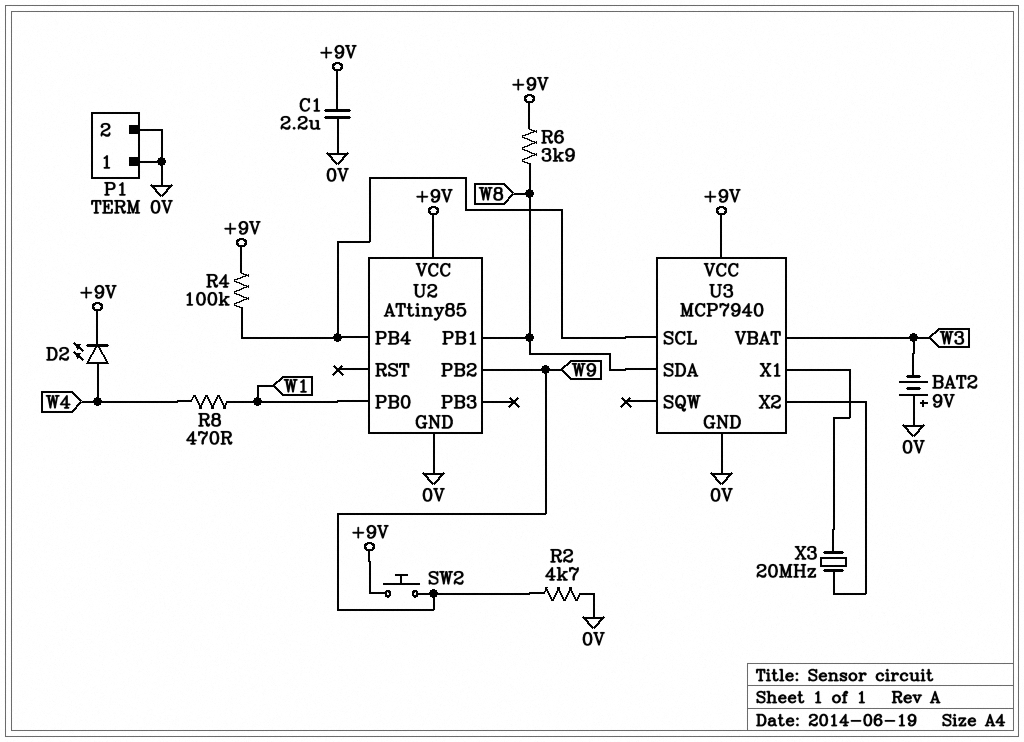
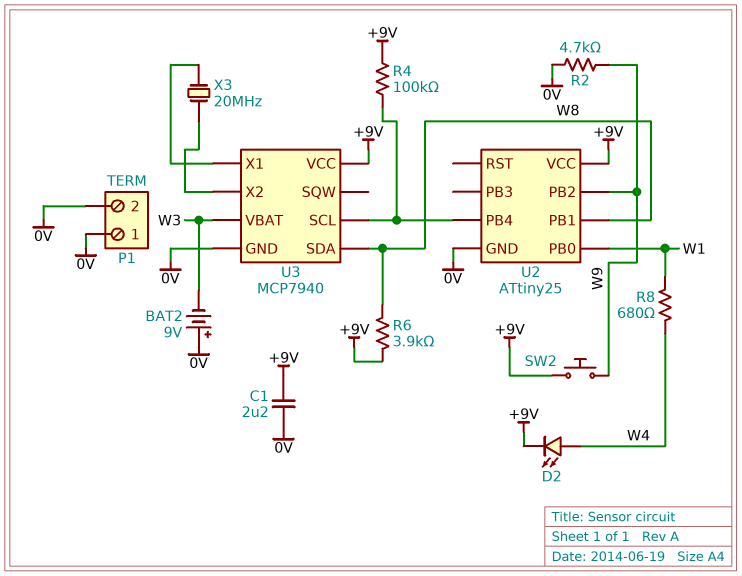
R8: 470 (W1, W4) -> 680 (W1, W4)
U2: ATtiny85 -> ATtiny25

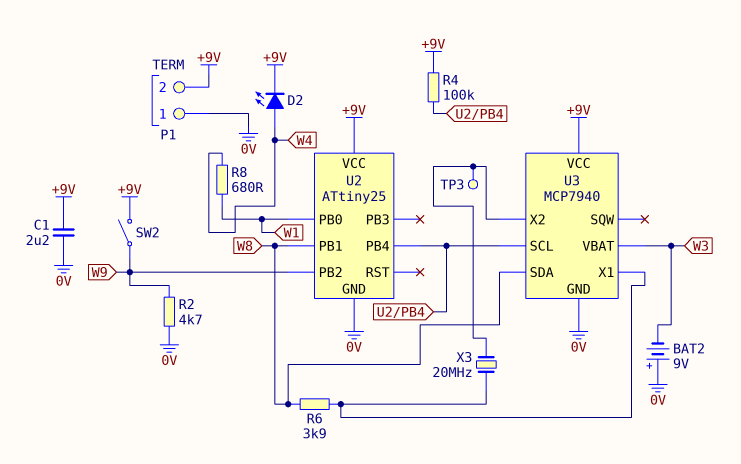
P1 pin 2: 0V -> +9V
R6: 3.9k (+9V, W8) -> 3.9k (U3/X1, W8)
SW2: button (+9V, W9) -> switch (+9V, W9)
TP3: none -> test point (U3/X2)

